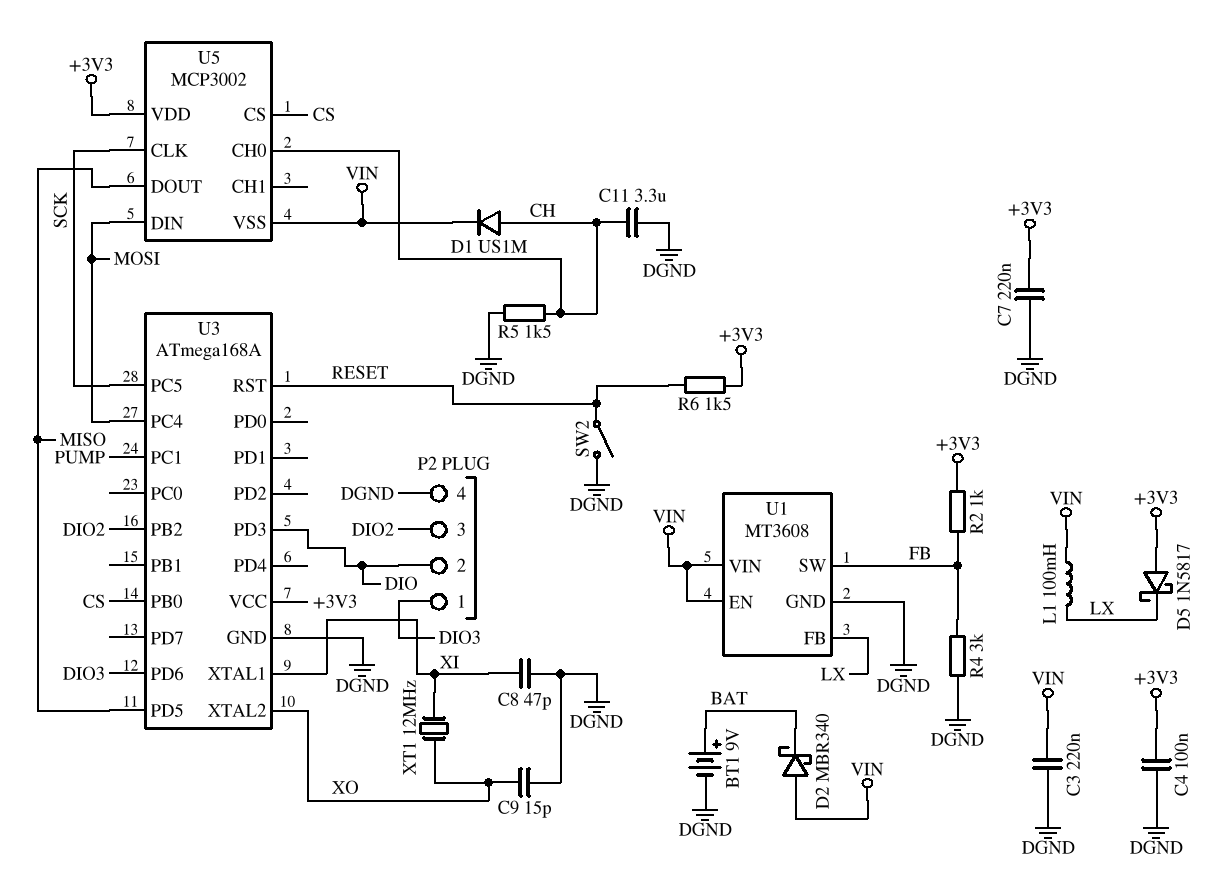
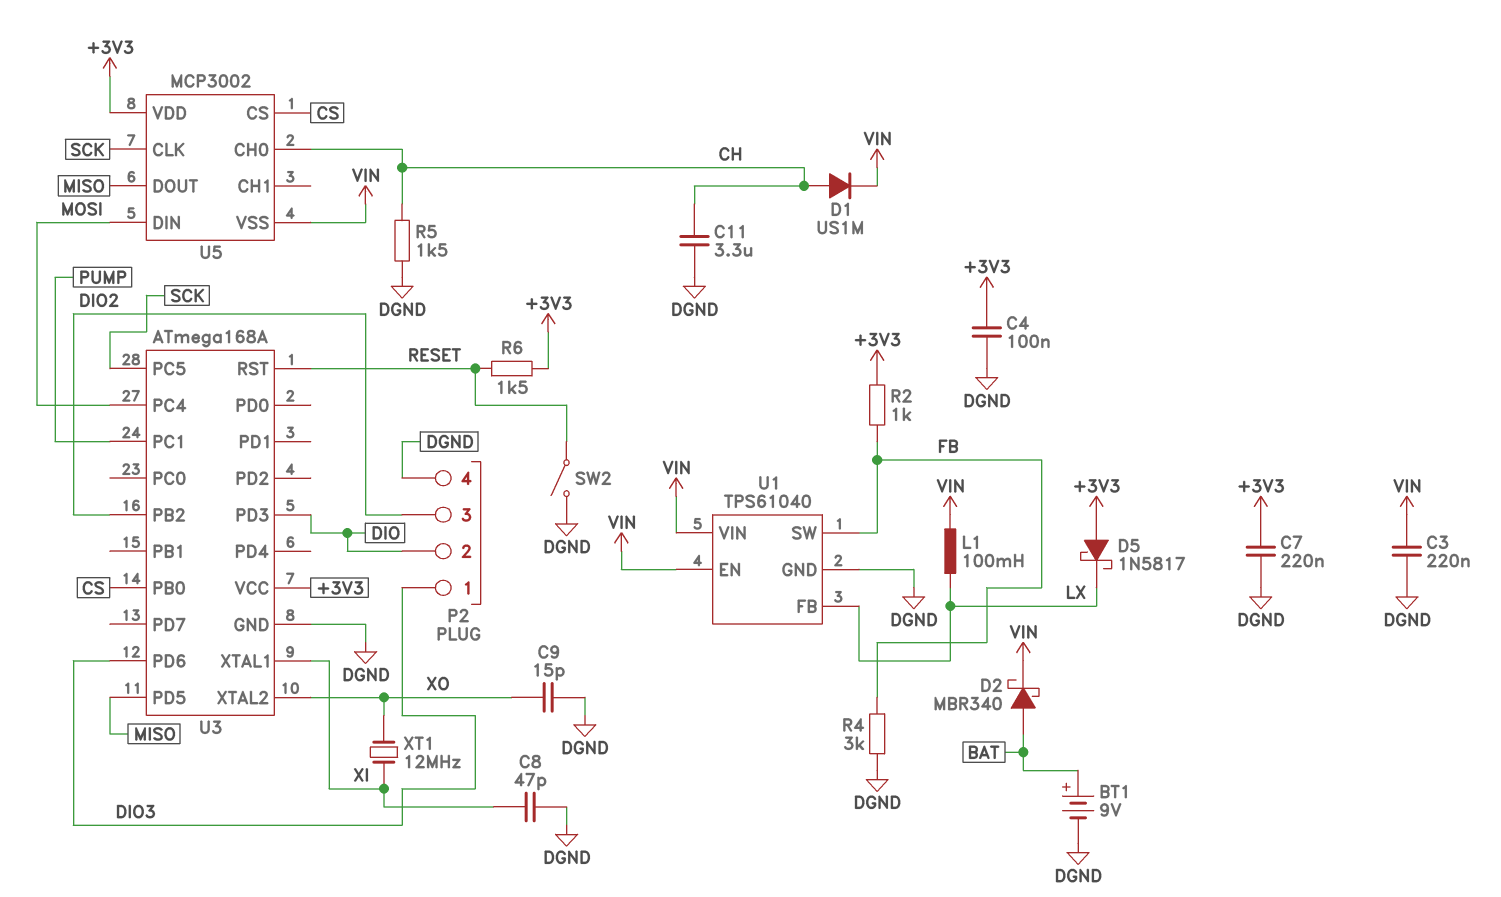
D2: schottky MBR340 (A VIN, K BAT) -> schottky MBR340 (A BAT, K VIN)
U1: MT3608 -> TPS61040

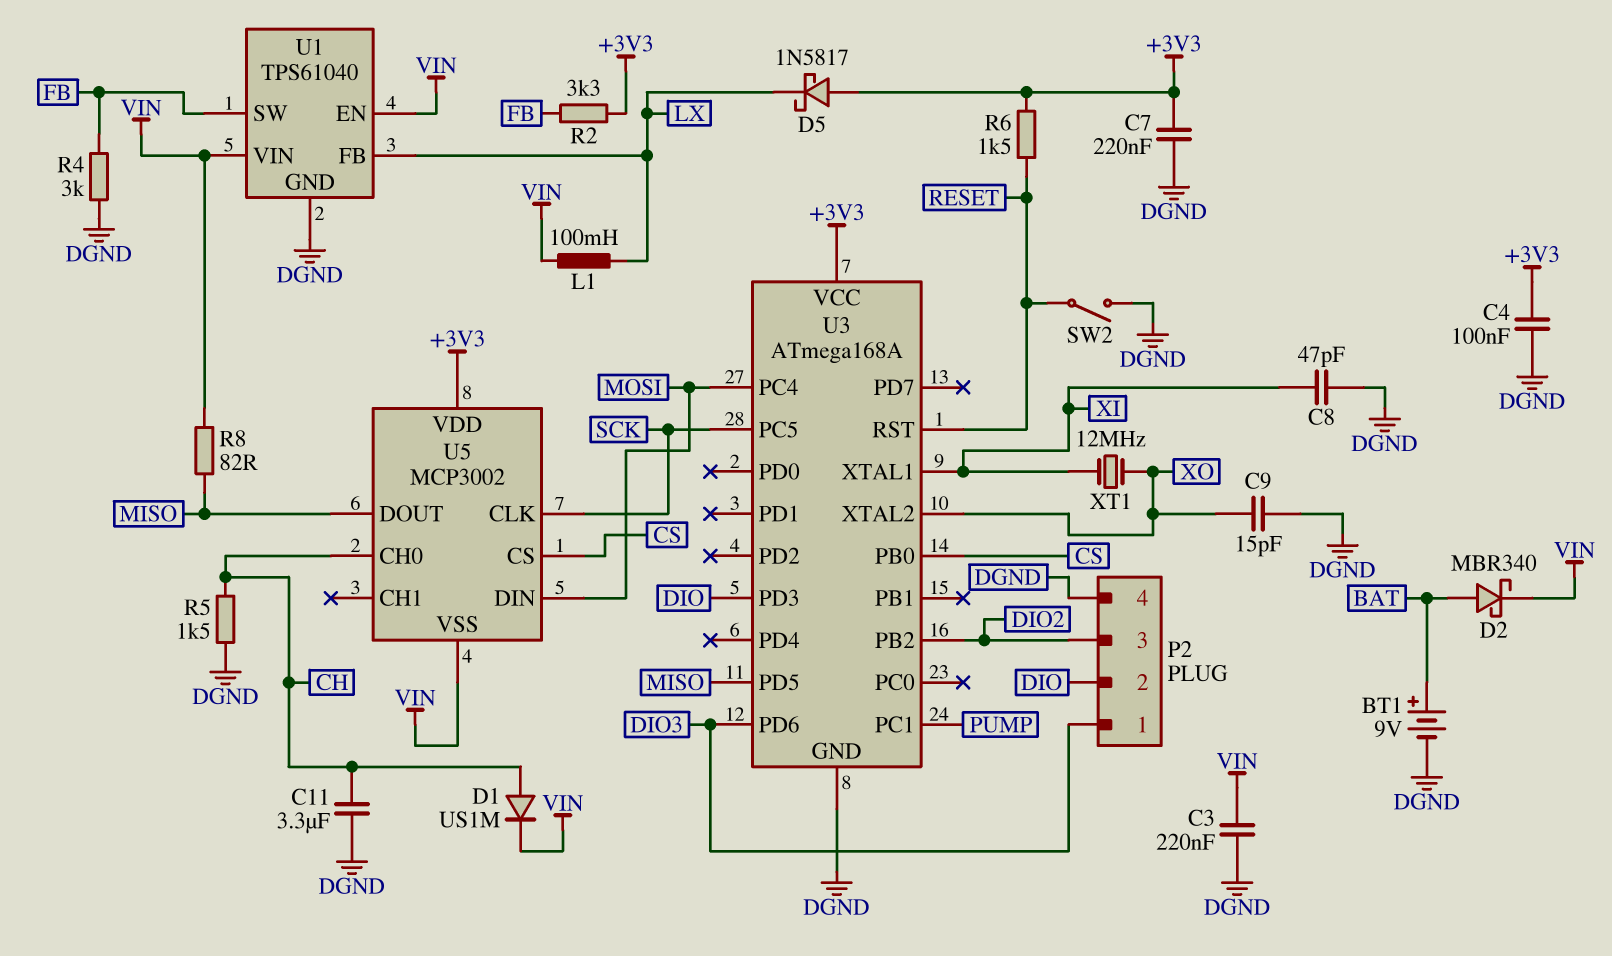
R2: 1k (+3V3, FB) -> 3.3k (+3V3, FB)
R8: none -> 82 (MISO, VIN)

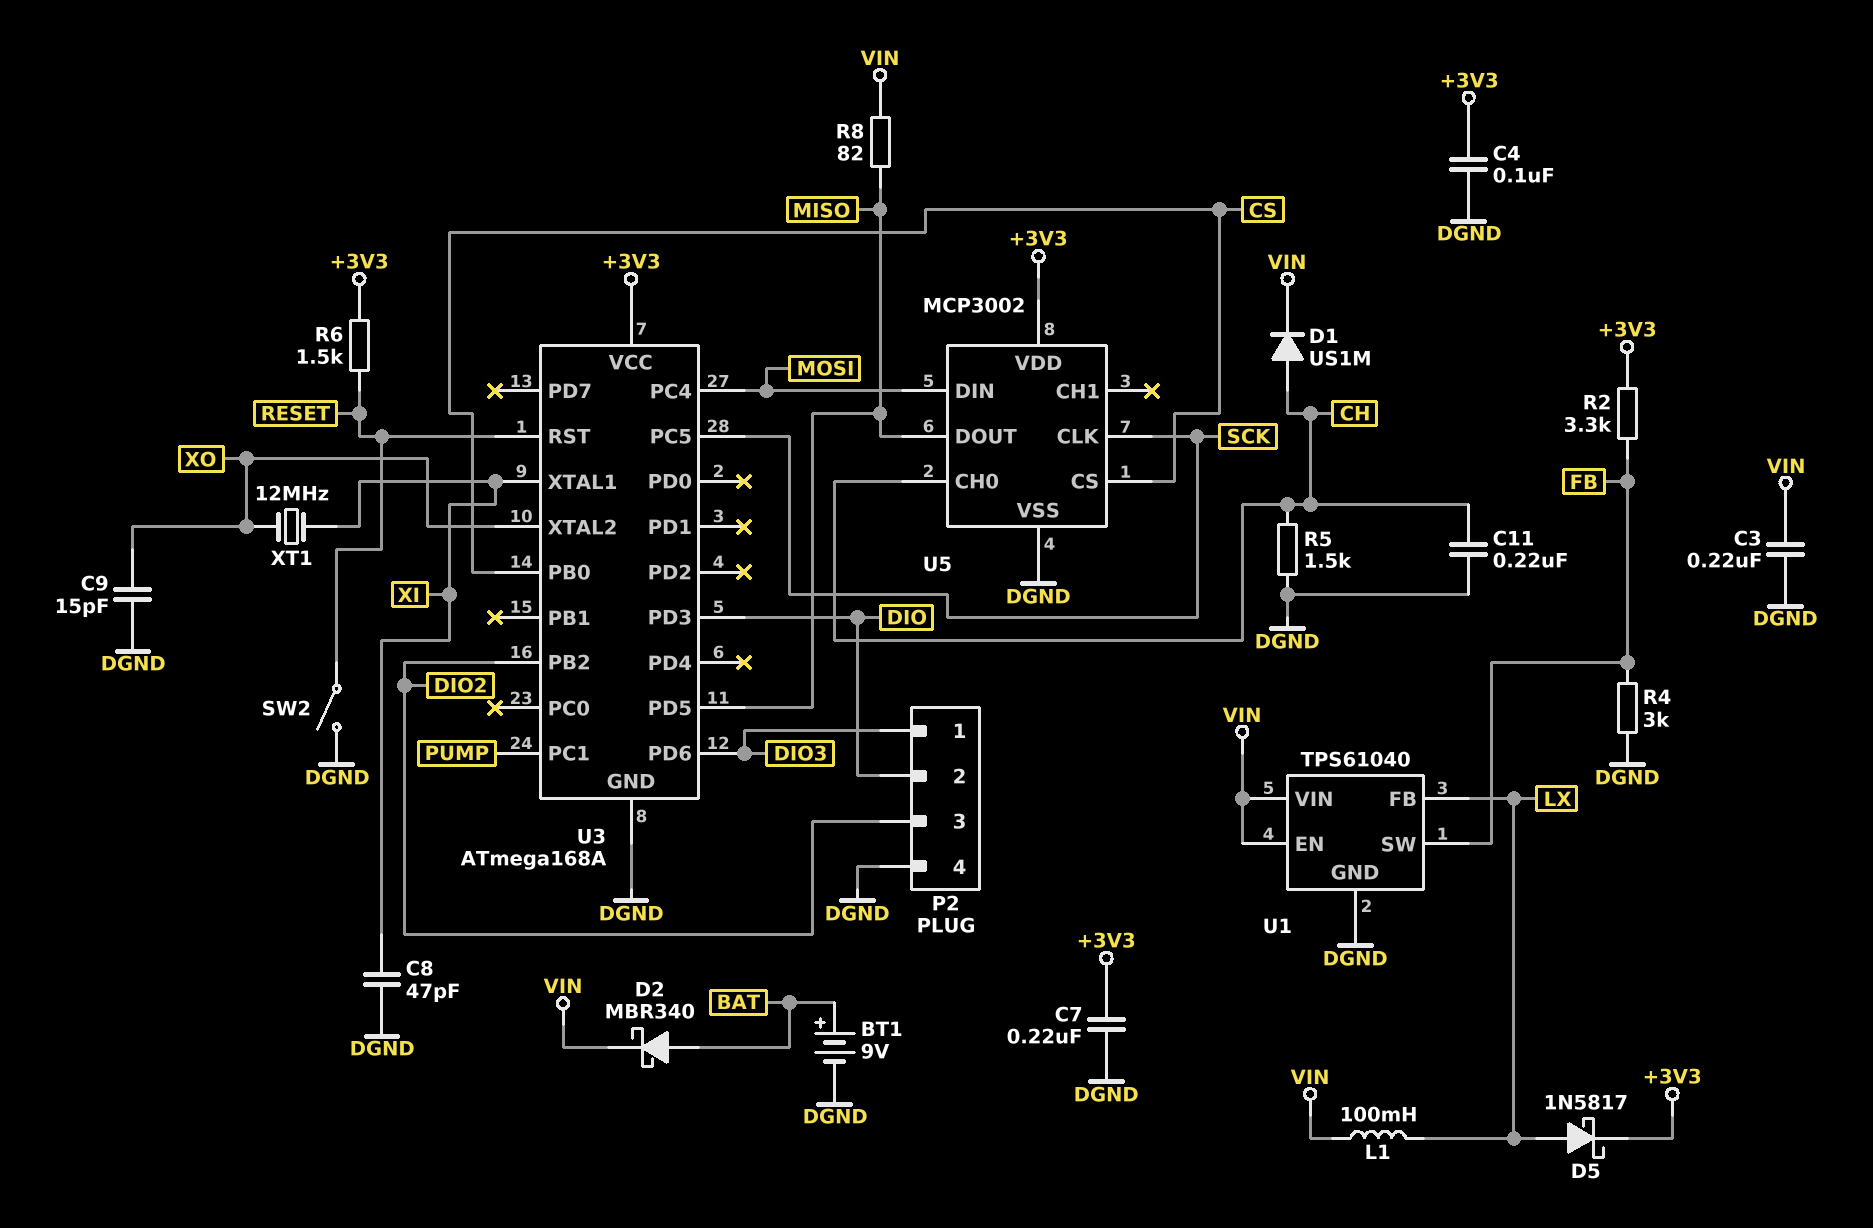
C11: 3.3uF (CH, DGND) -> 220nF (CH, DGND)
D5: schottky 1N5817 (A +3V3, K LX) -> schottky 1N5817 (A LX, K +3V3)
U5 pin VSS: VIN -> DGND

